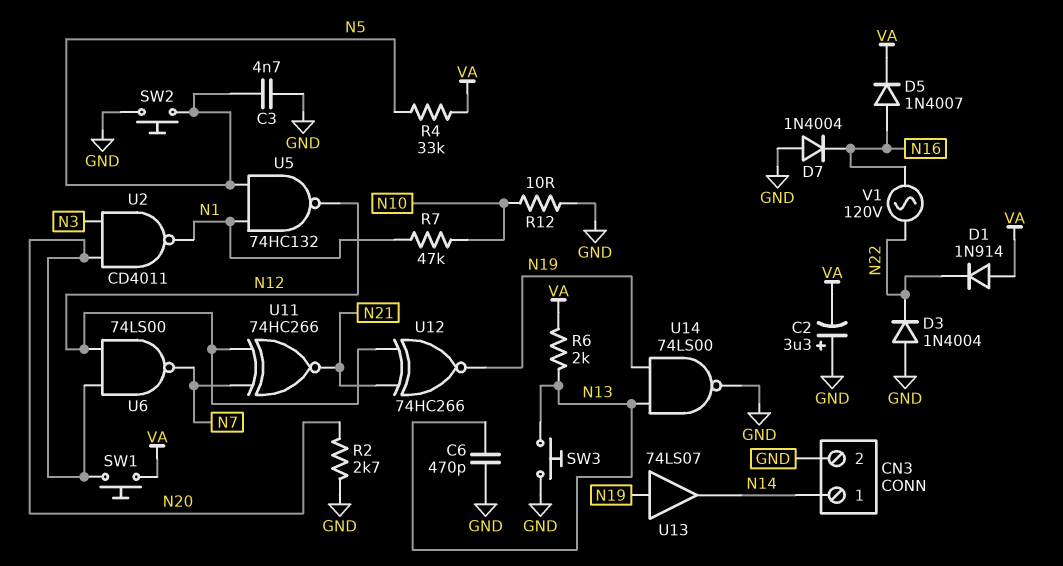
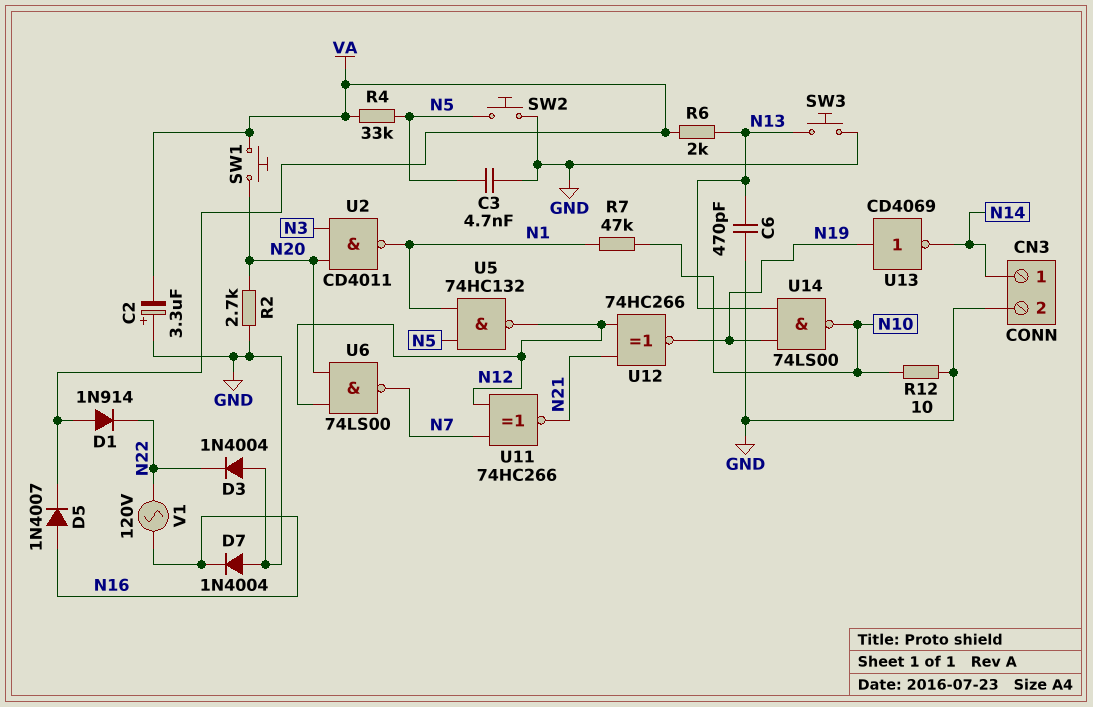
U13: buffer 74LS07 (in N19, out N14) -> NOT CD4069 (in N19, out N14)
U14: NAND 74LS00 (in N13, in N19, out GND) -> NAND 74LS00 (in N13, in N19, out N10)

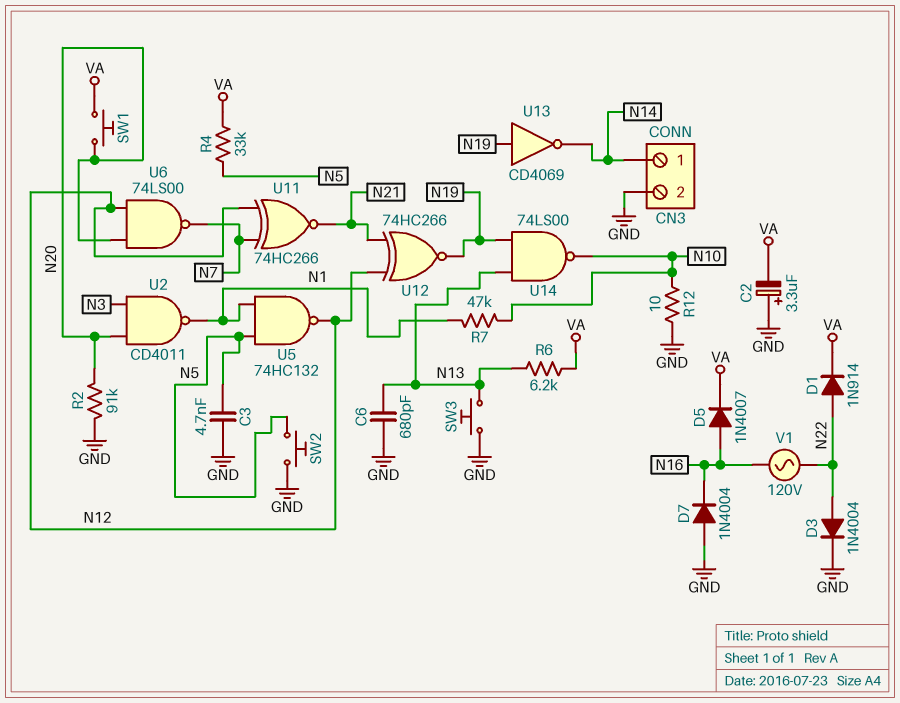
C6: 470pF (GND, N13) -> 680pF (GND, N13)
D1: diode 1N914 (A VA, K N22) -> diode 1N914 (A N22, K VA)
D3: diode 1N4004 (A GND, K N22) -> diode 1N4004 (A N22, K GND)
R2: 2.7k (GND, N20) -> 91k (GND, N20)
R6: 2k (N13, VA) -> 6.2k (N13, VA)

